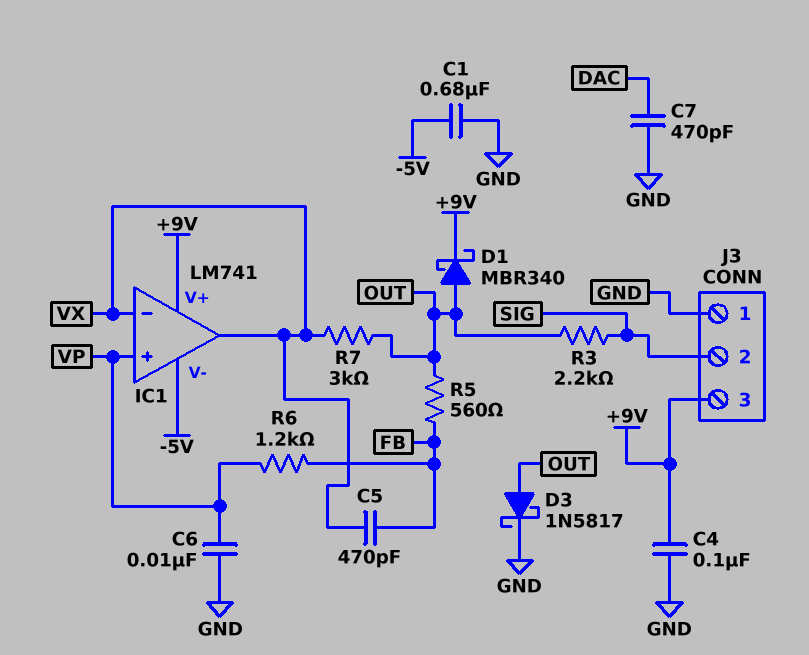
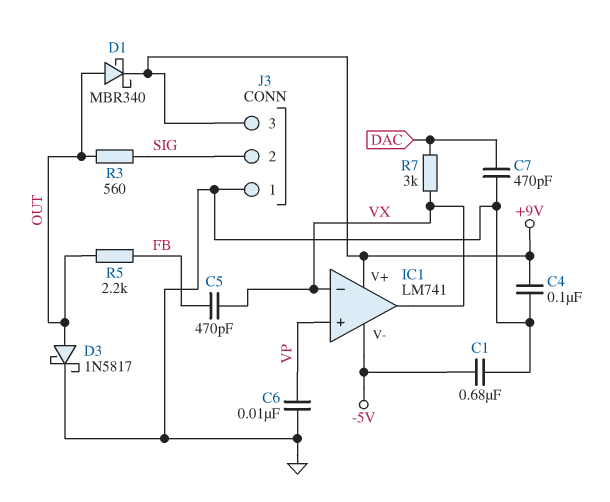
R3: 2.2k (OUT, SIG) -> 560 (OUT, SIG)
R5: 560 (FB, OUT) -> 2.2k (FB, OUT)
R6: 1.2k (FB, VP) -> none
R7: 3k (OUT, VX) -> 3k (DAC, VX)

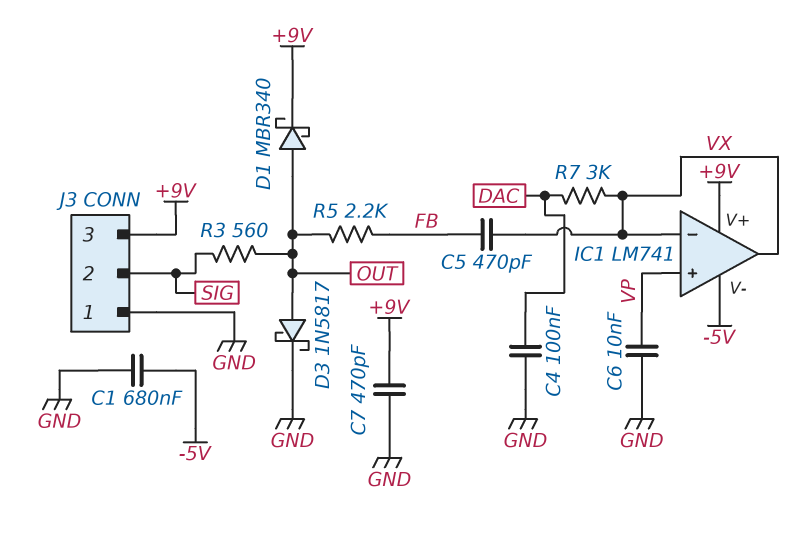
C4: 100nF (+9V, GND) -> 100nF (DAC, GND)
C7: 470pF (DAC, GND) -> 470pF (+9V, GND)

